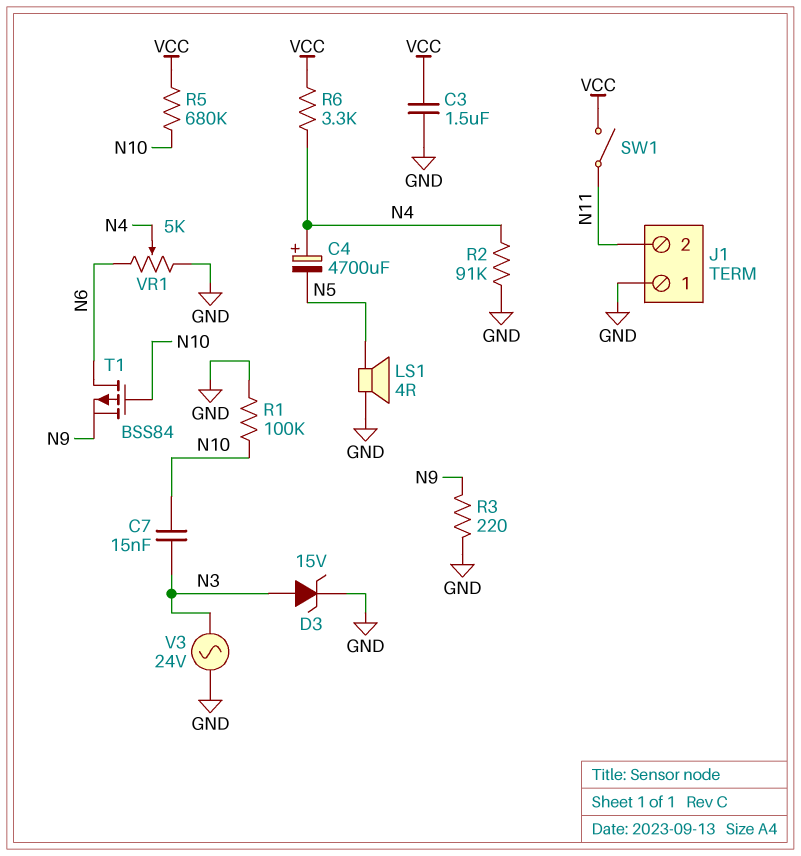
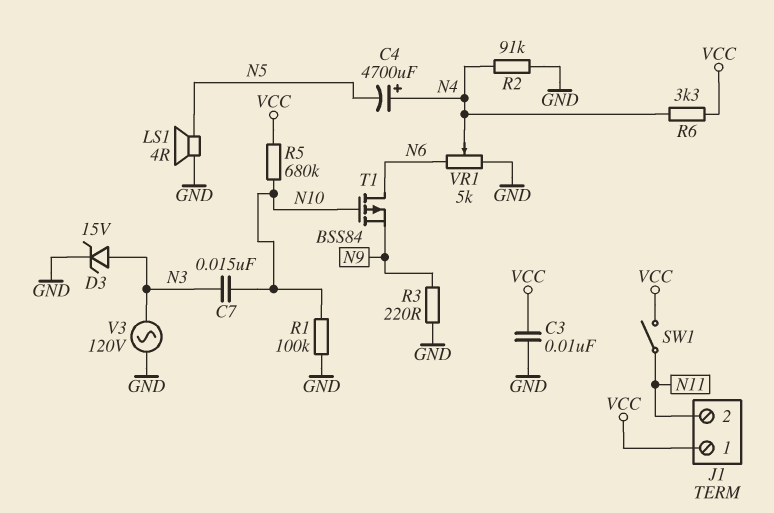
C3: 1.5uF (GND, VCC) -> 10nF (GND, VCC)
J1 pin 1: GND -> VCC
V3: AC 24V (GND, N3) -> AC 120V (GND, N3)

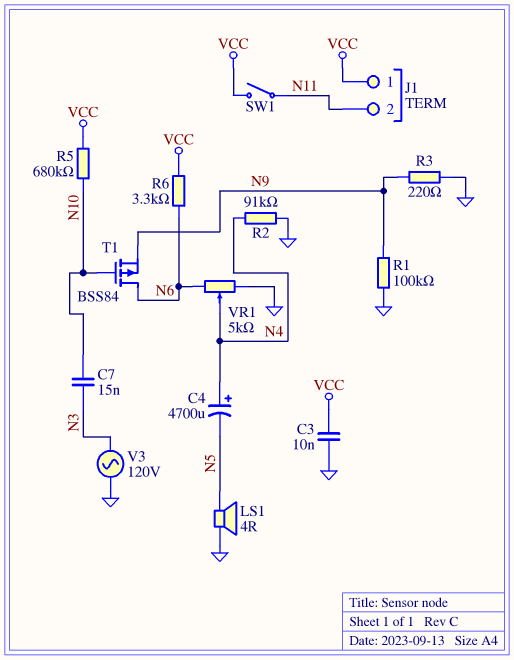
D3: zener 15V (A N3, K GND) -> none
R1: 100k (GND, N10) -> 100k (GND, N9)
R6: 3.3k (N4, VCC) -> 3.3k (N6, VCC)

